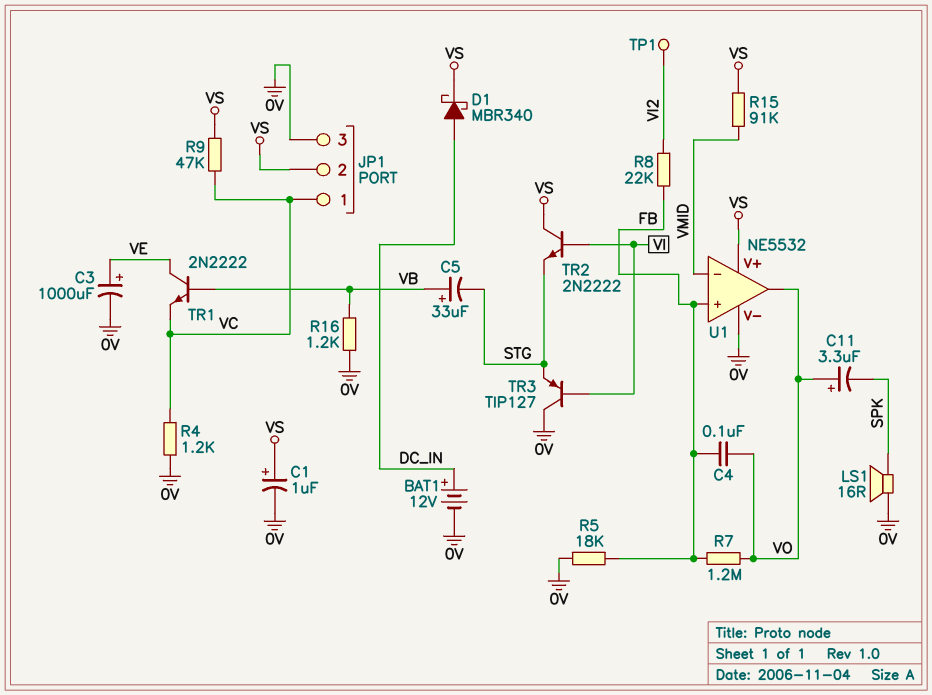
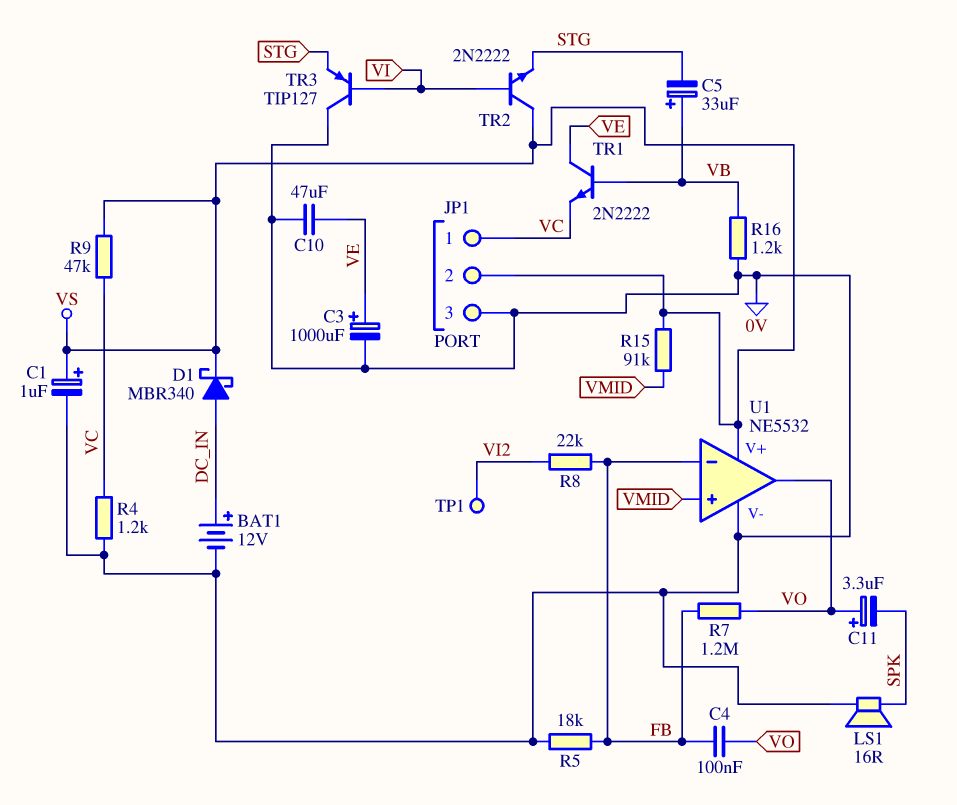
C10: none -> 47uF (0V, VE)
U1 pin in+: FB -> VMID
U1 pin in-: VMID -> FB

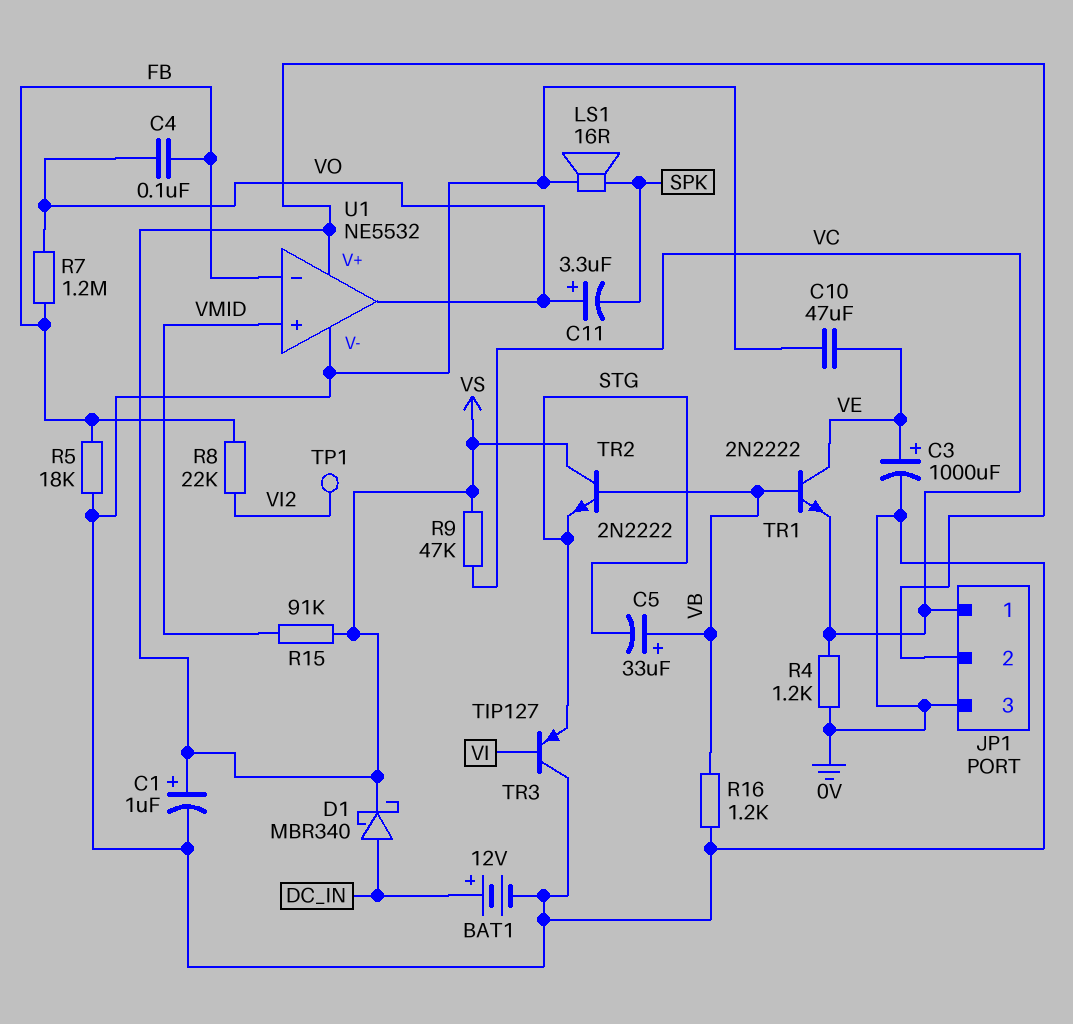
TR2: NPN 2N2222 (B VI, C VS, E STG) -> NPN 2N2222 (B VB, C VS, E STG)

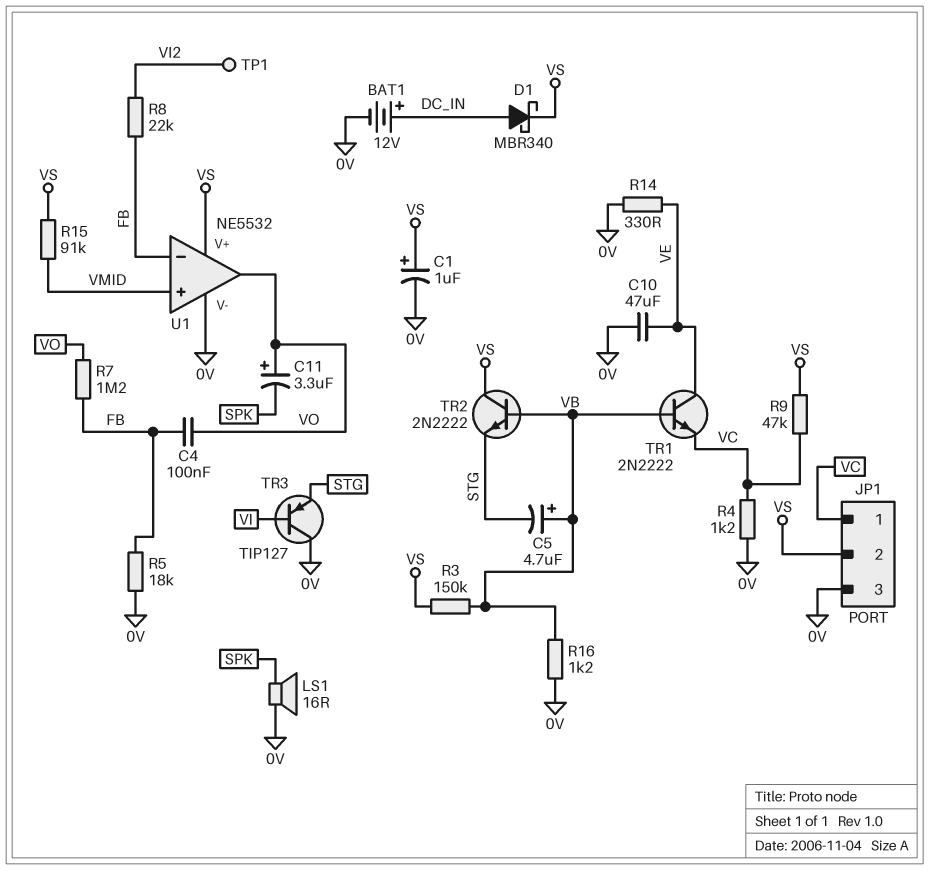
C3: 1000uF (plus VE, minus 0V) -> none
C5: 33uF (plus VB, minus STG) -> 4.7uF (plus VB, minus STG)
R3: none -> 150k (VB, VS)
R14: none -> 330 (0V, VE)

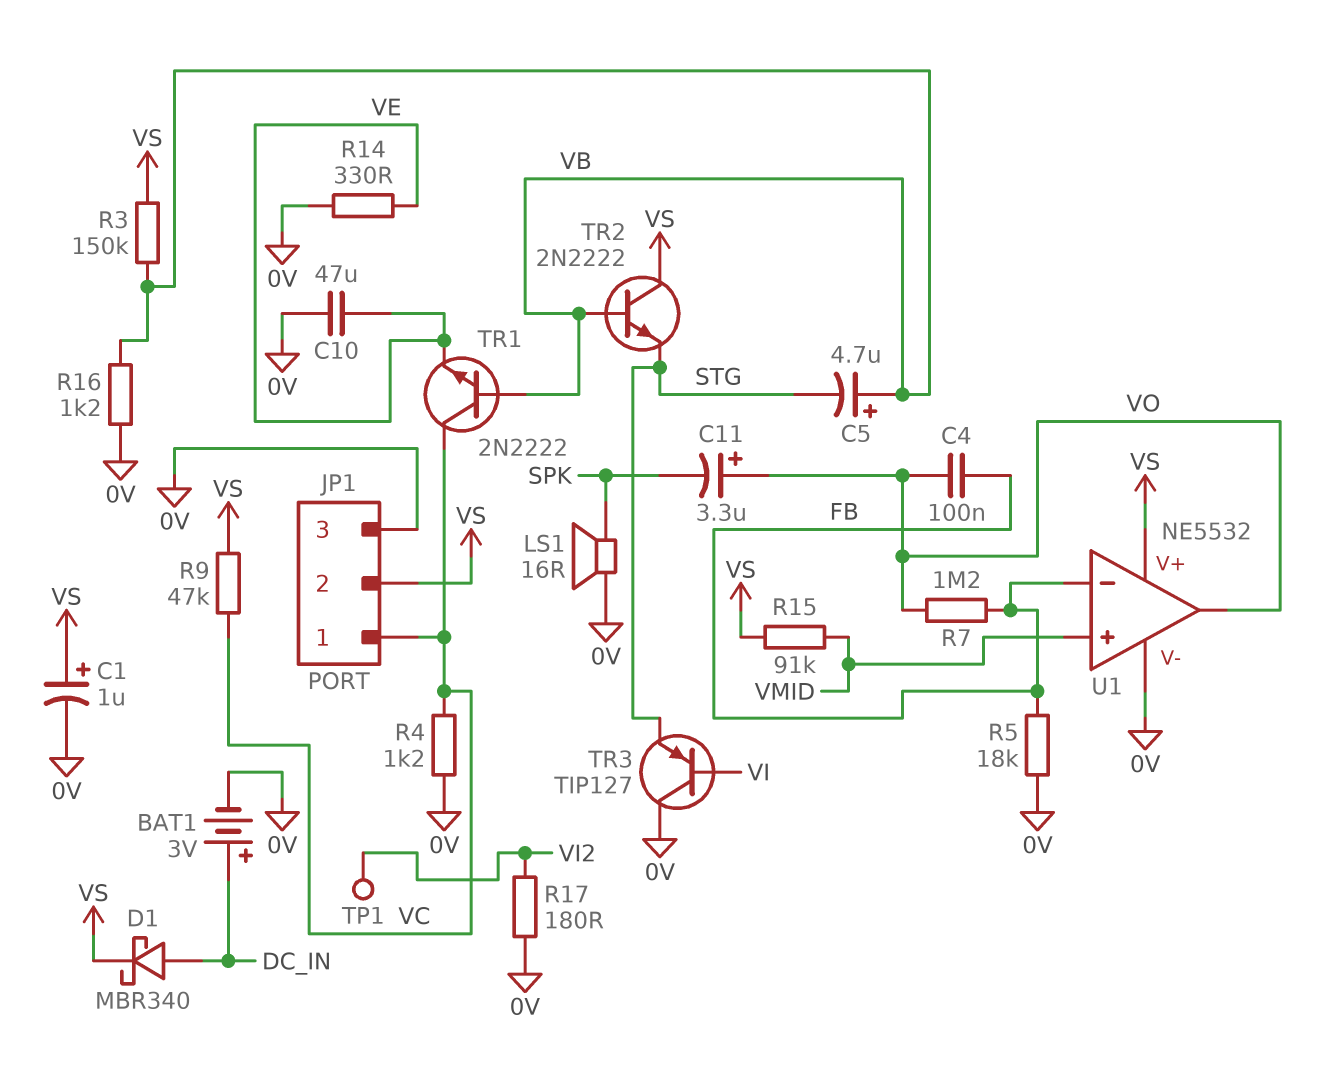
BAT1: 12V (plus DC_IN, minus 0V) -> 3V (plus DC_IN, minus 0V)
R8: 22k (FB, VI2) -> none
R17: none -> 180 (0V, VI2)
TR1: NPN 2N2222 (B VB, C VE, E VC) -> NPN 2N2222 (B VB, C VC, E VE)

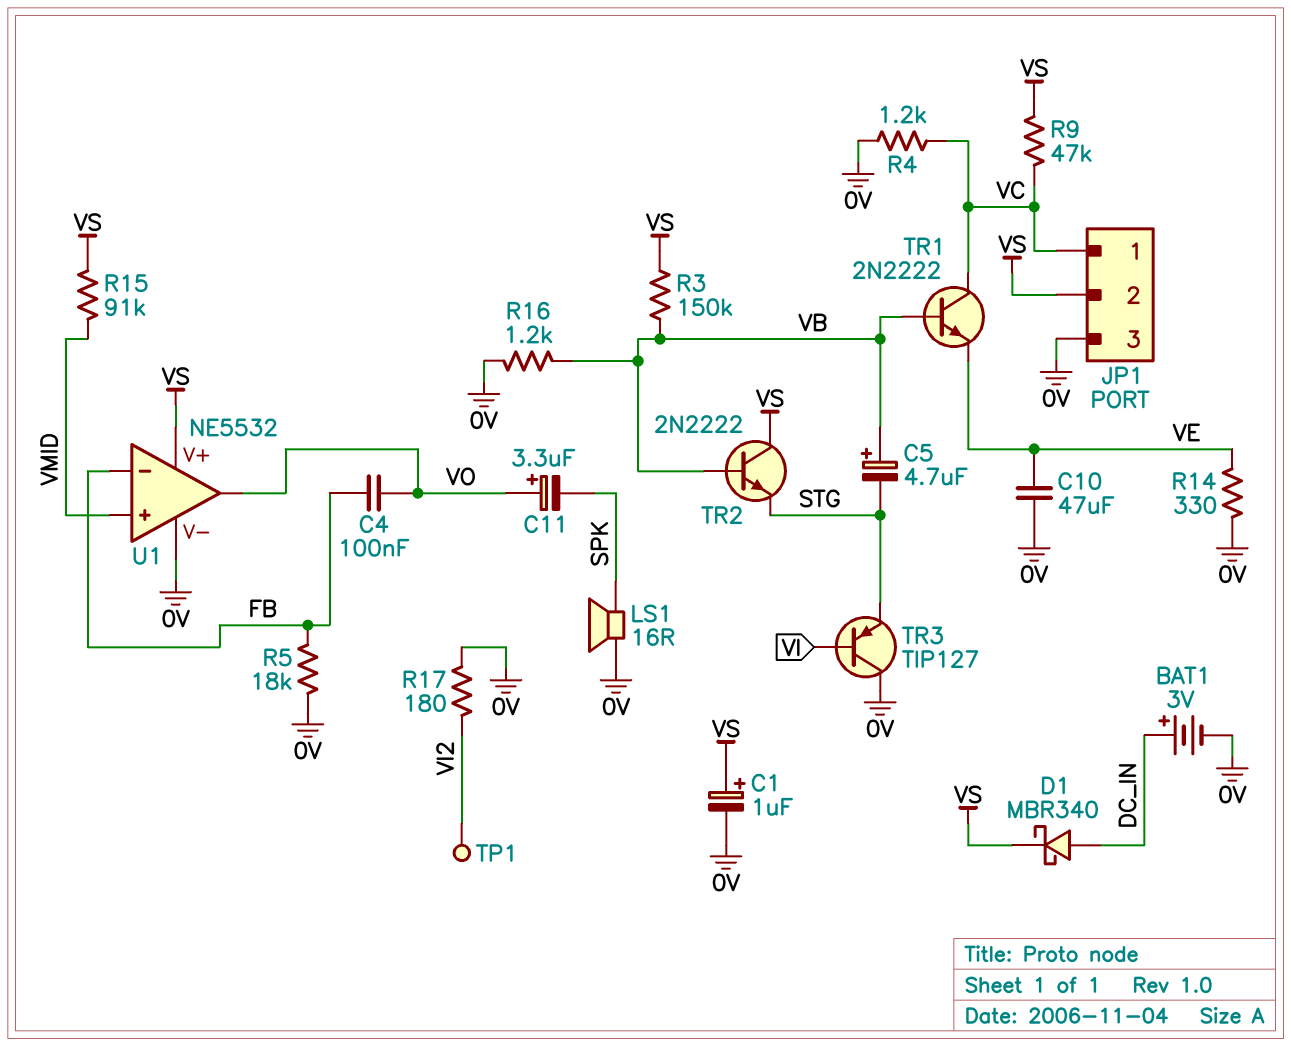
R7: 1.2M (FB, VO) -> none

